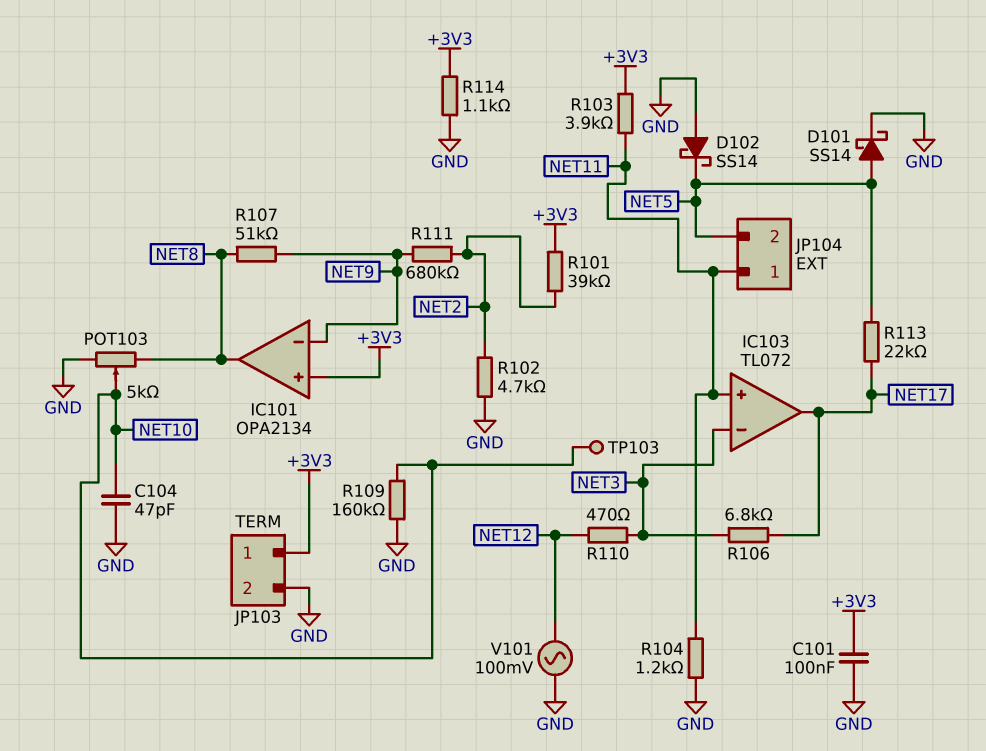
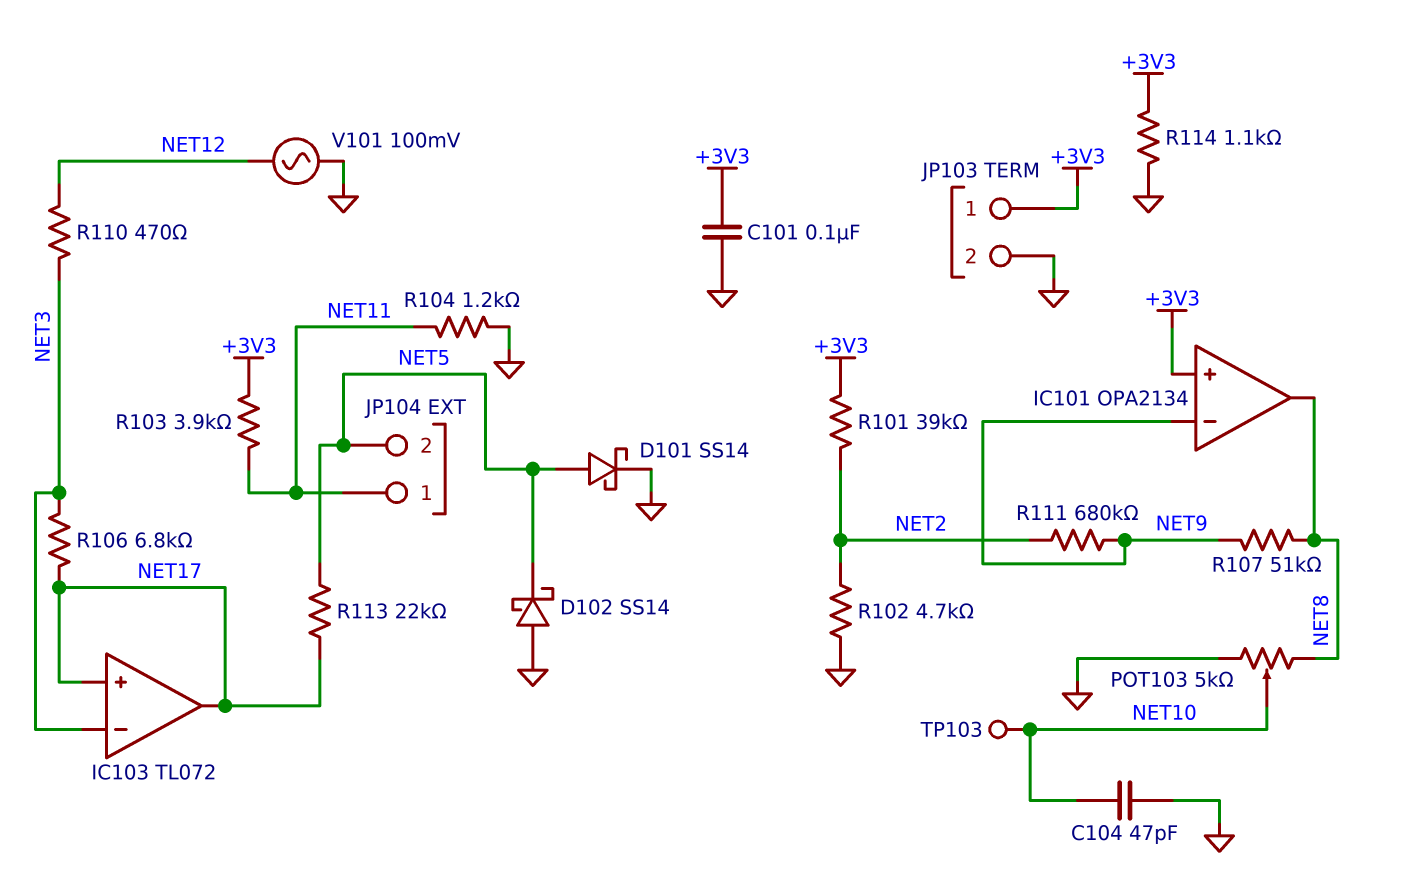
IC103 pin in+: NET11 -> NET17
R109: 160k (GND, NET10) -> none

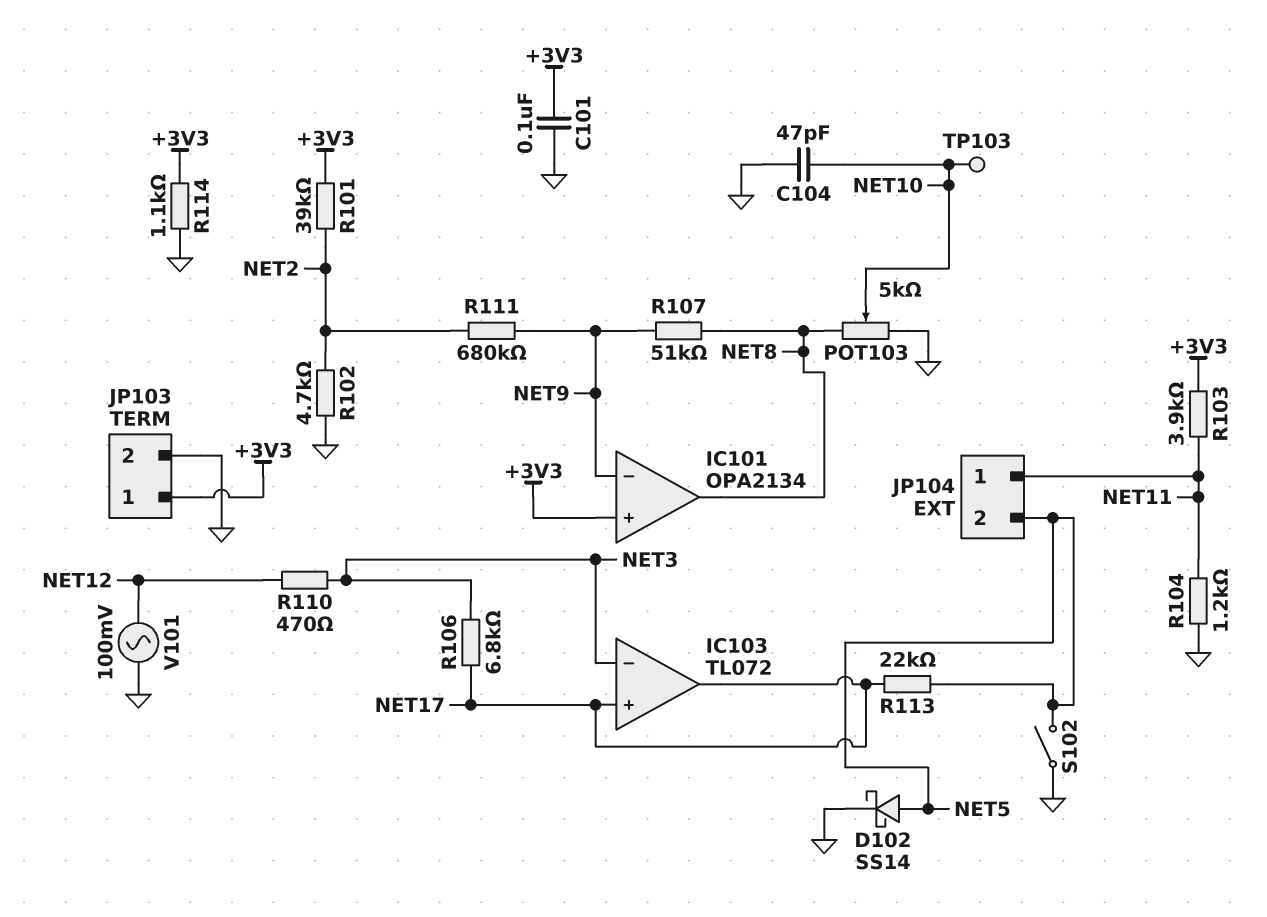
D101: schottky SS14 (A NET5, K GND) -> none
D102: schottky SS14 (A GND, K NET5) -> schottky SS14 (A NET5, K GND)
S102: none -> switch (GND, NET5)

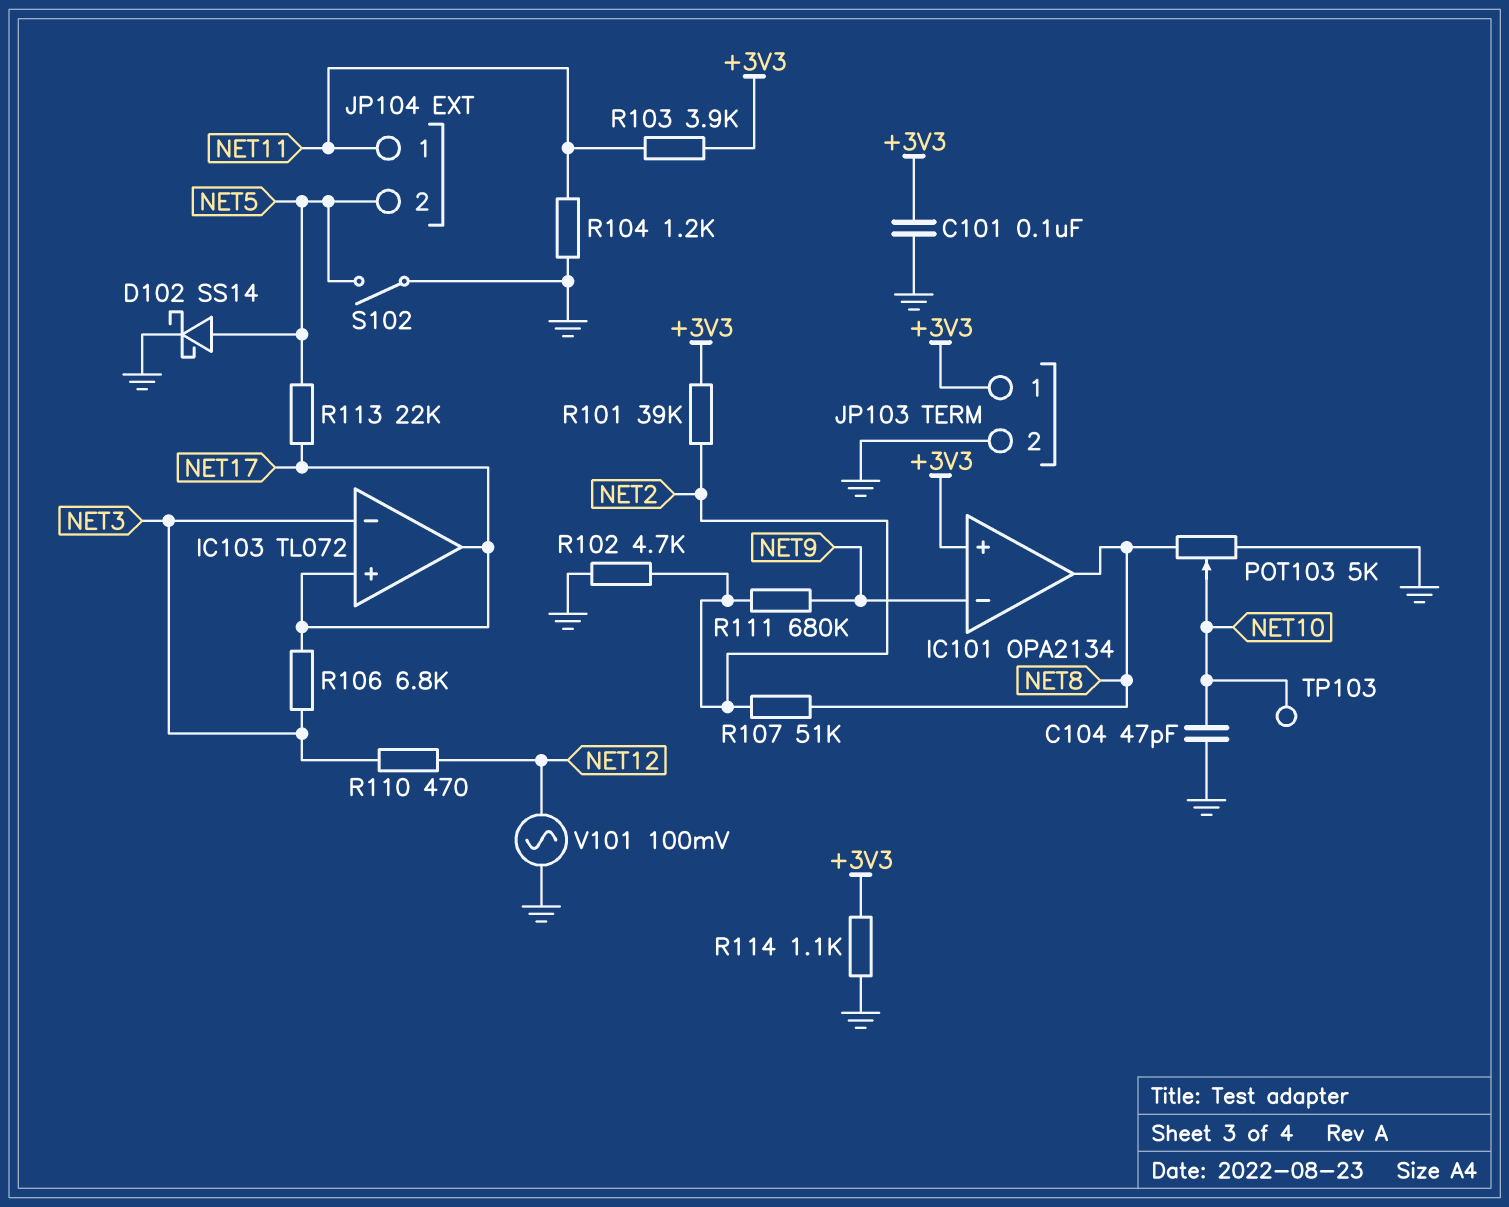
R107: 51k (NET8, NET9) -> 51k (NET2, NET8)

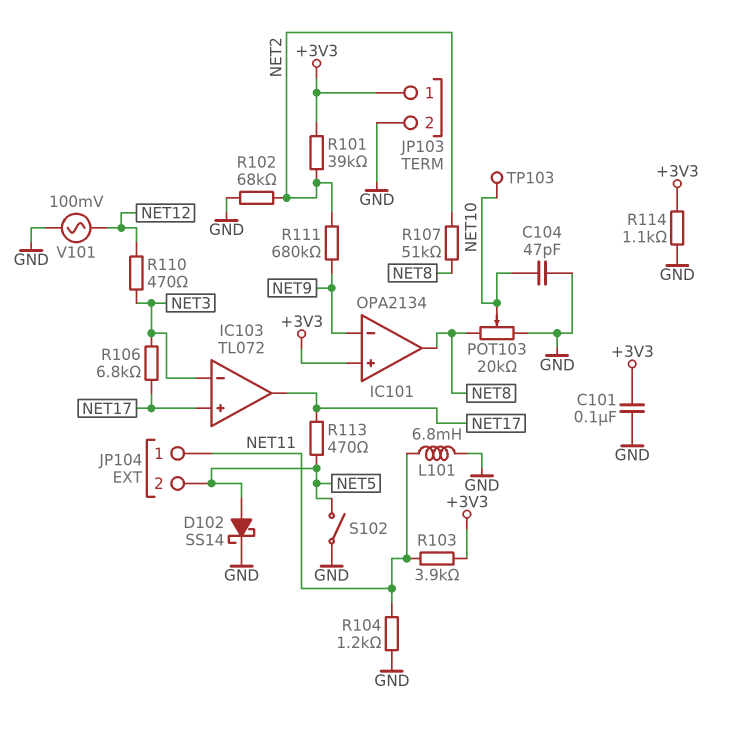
L101: none -> 6.8mH (GND, NET11)
POT103: 5k (GND, NET8, wiper NET10) -> 20k (GND, NET8, wiper NET10)
R102: 4.7k (GND, NET2) -> 68k (GND, NET2)
R113: 22k (NET5, NET17) -> 470 (NET5, NET17)

